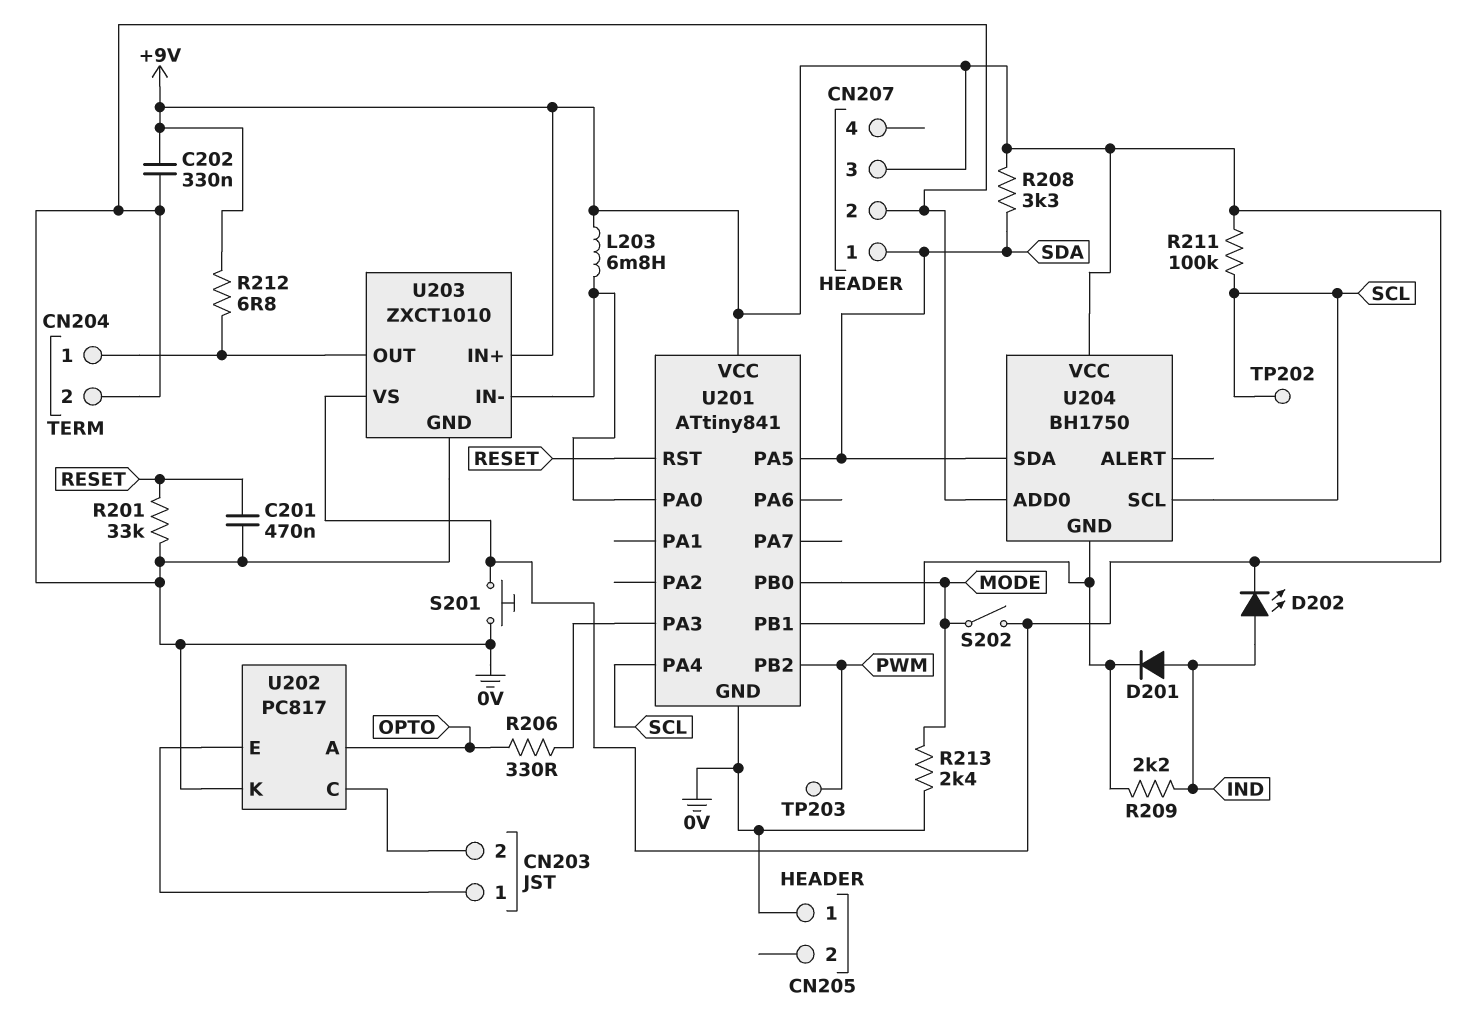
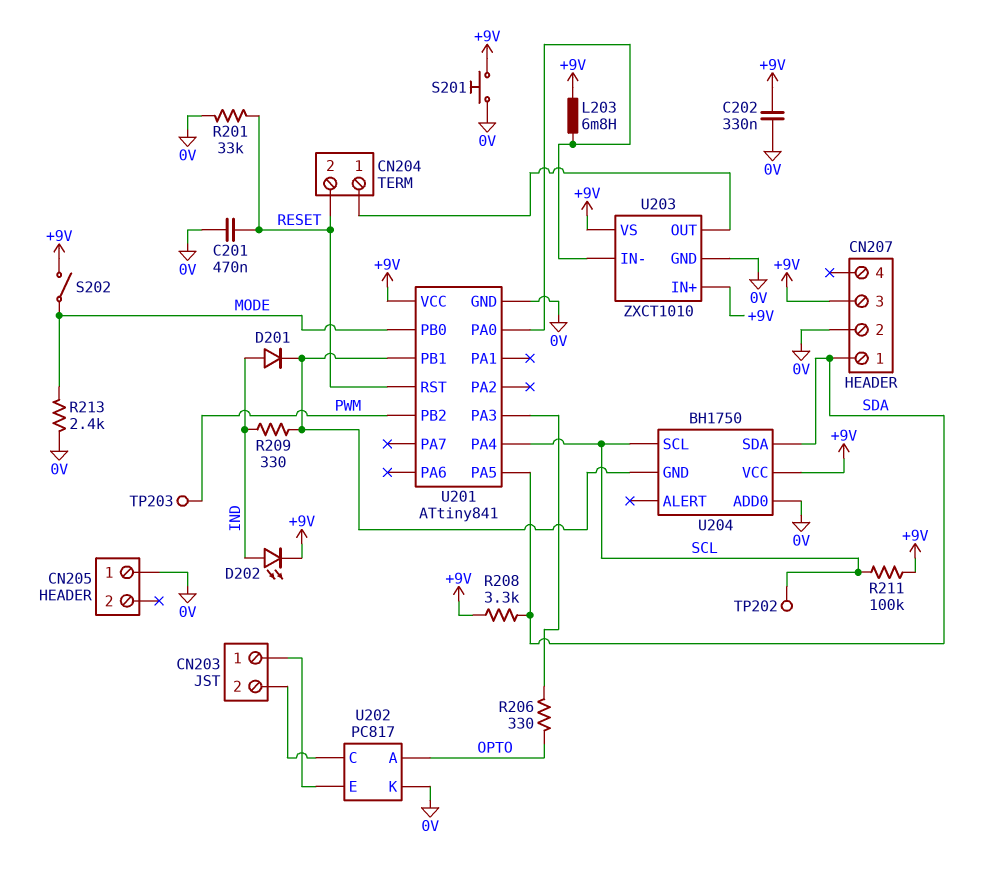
CN204 pin 2: 0V -> RESET
R209: 2.2k (IND, U201/PB1) -> 330 (IND, U201/PB1)
R212: 6.8 (+9V, CN204/1) -> none

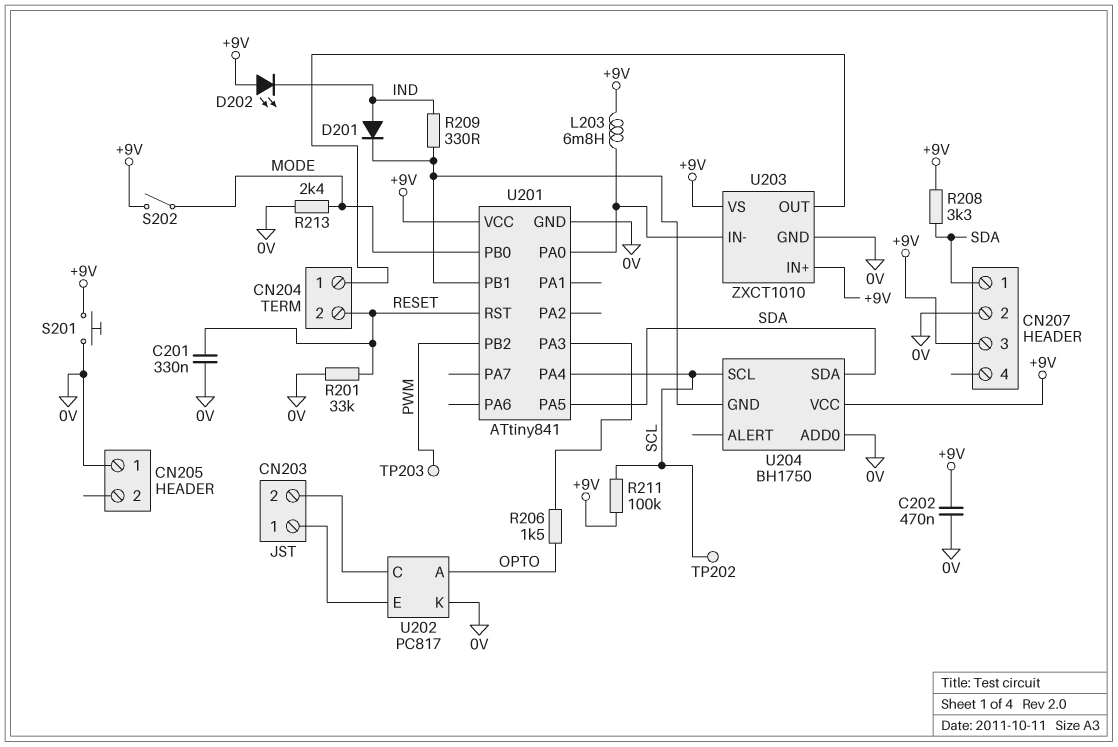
C201: 470nF (0V, RESET) -> 330nF (0V, RESET)
C202: 330nF (+9V, 0V) -> 470nF (+9V, 0V)
D202: LED (A IND, K +9V) -> LED (A +9V, K IND)
R206: 330 (OPTO, U201/PA3) -> 1.5k (OPTO, U201/PA3)

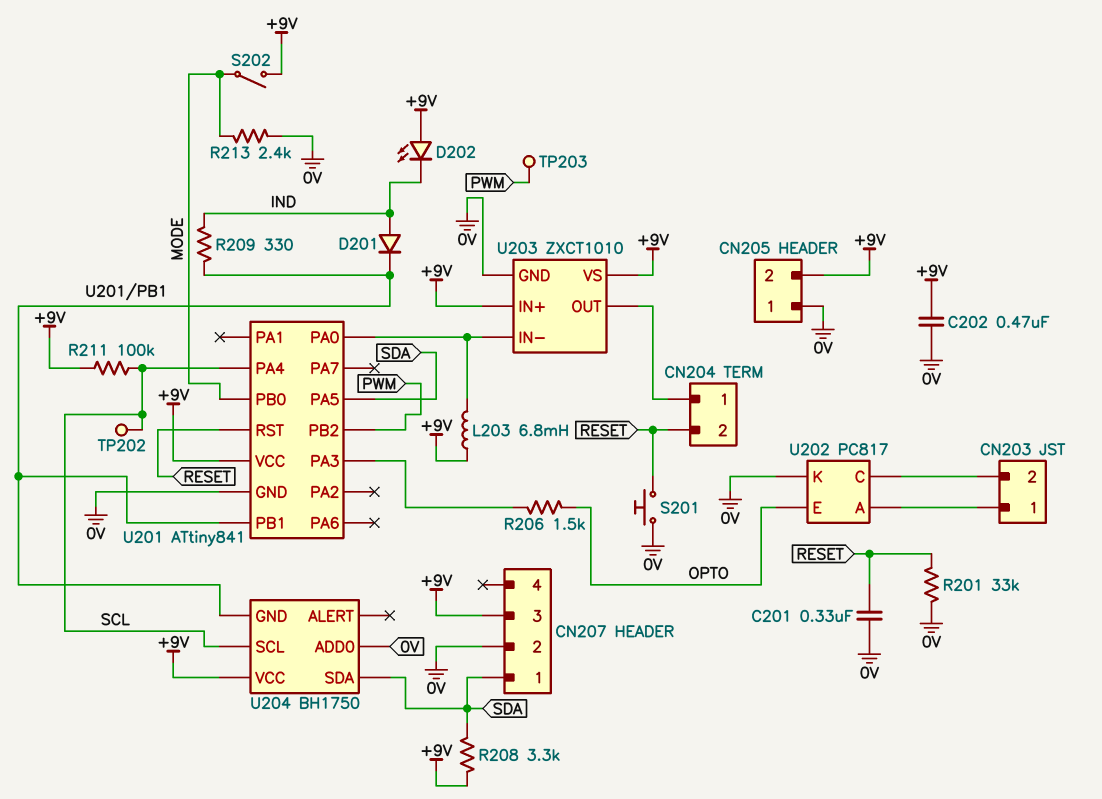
CN205 pin 2: none -> +9V
S201: button (+9V, 0V) -> button (0V, RESET)
U202 pin A: OPTO -> CN203/1
U202 pin E: CN203/1 -> OPTO

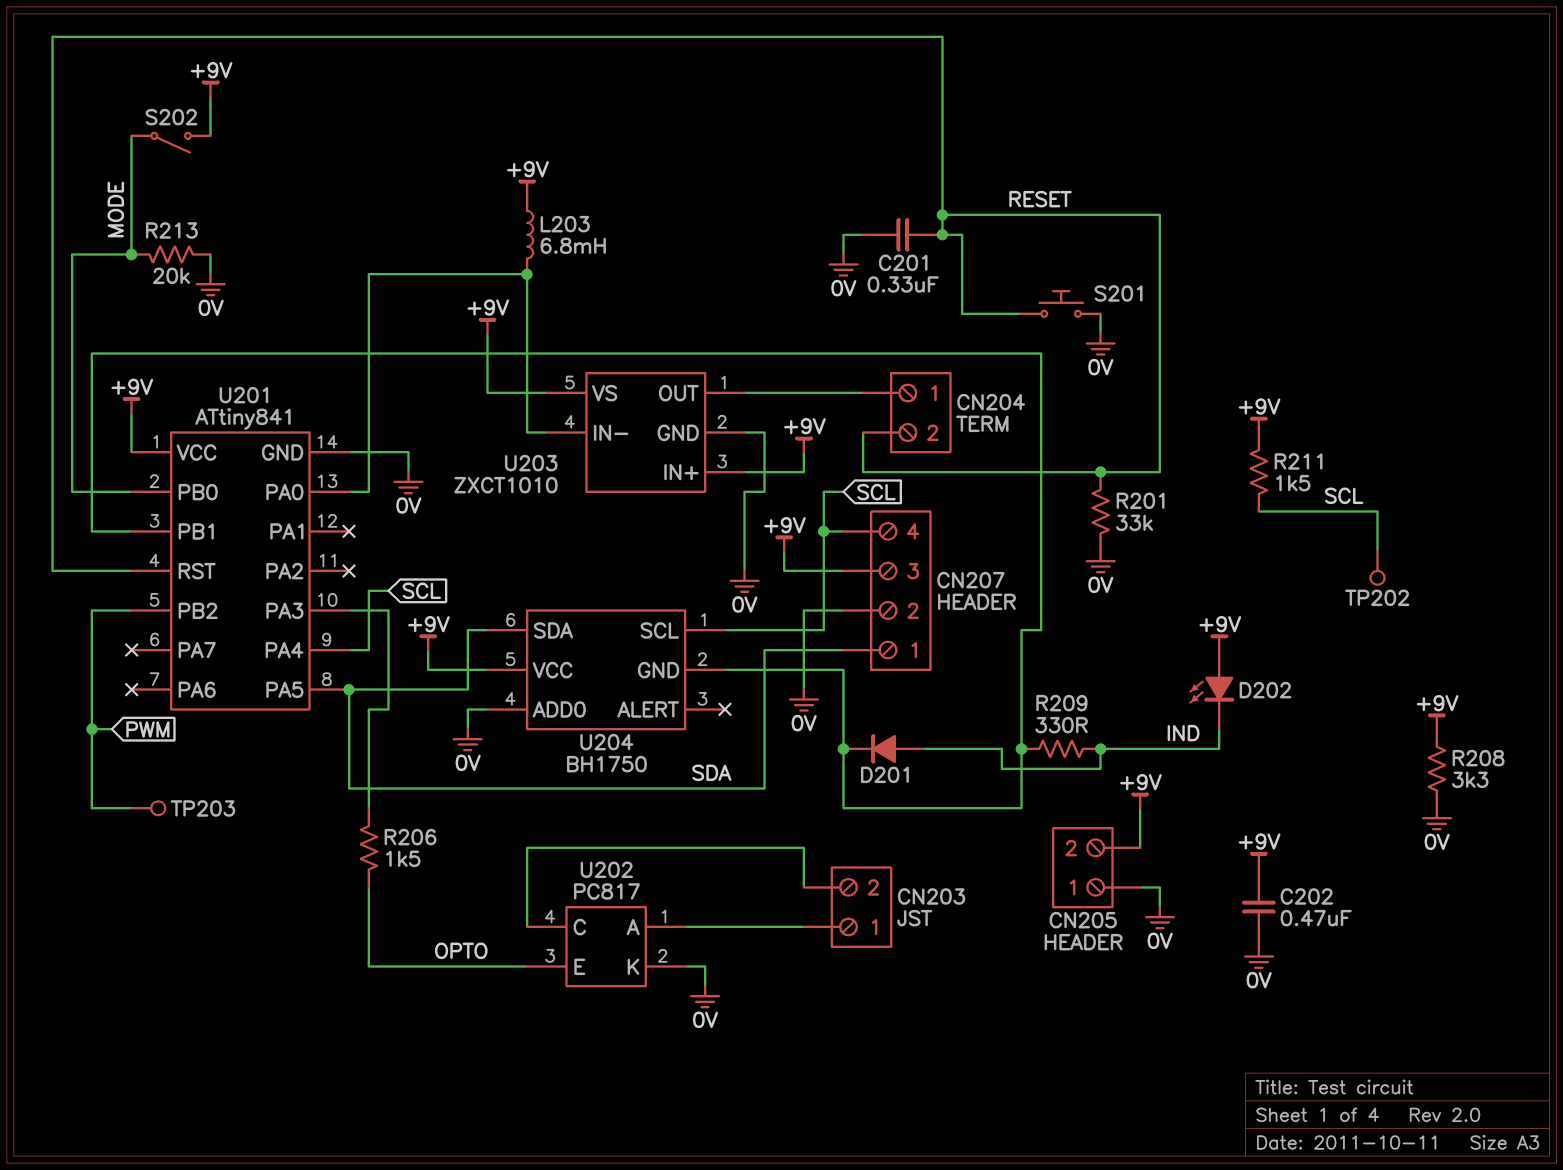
CN207 pin 4: none -> SCL
R208: 3.3k (+9V, SDA) -> 3.3k (+9V, 0V)
R211: 100k (+9V, SCL) -> 1.5k (+9V, SCL)
R213: 2.4k (0V, MODE) -> 20k (0V, MODE)

